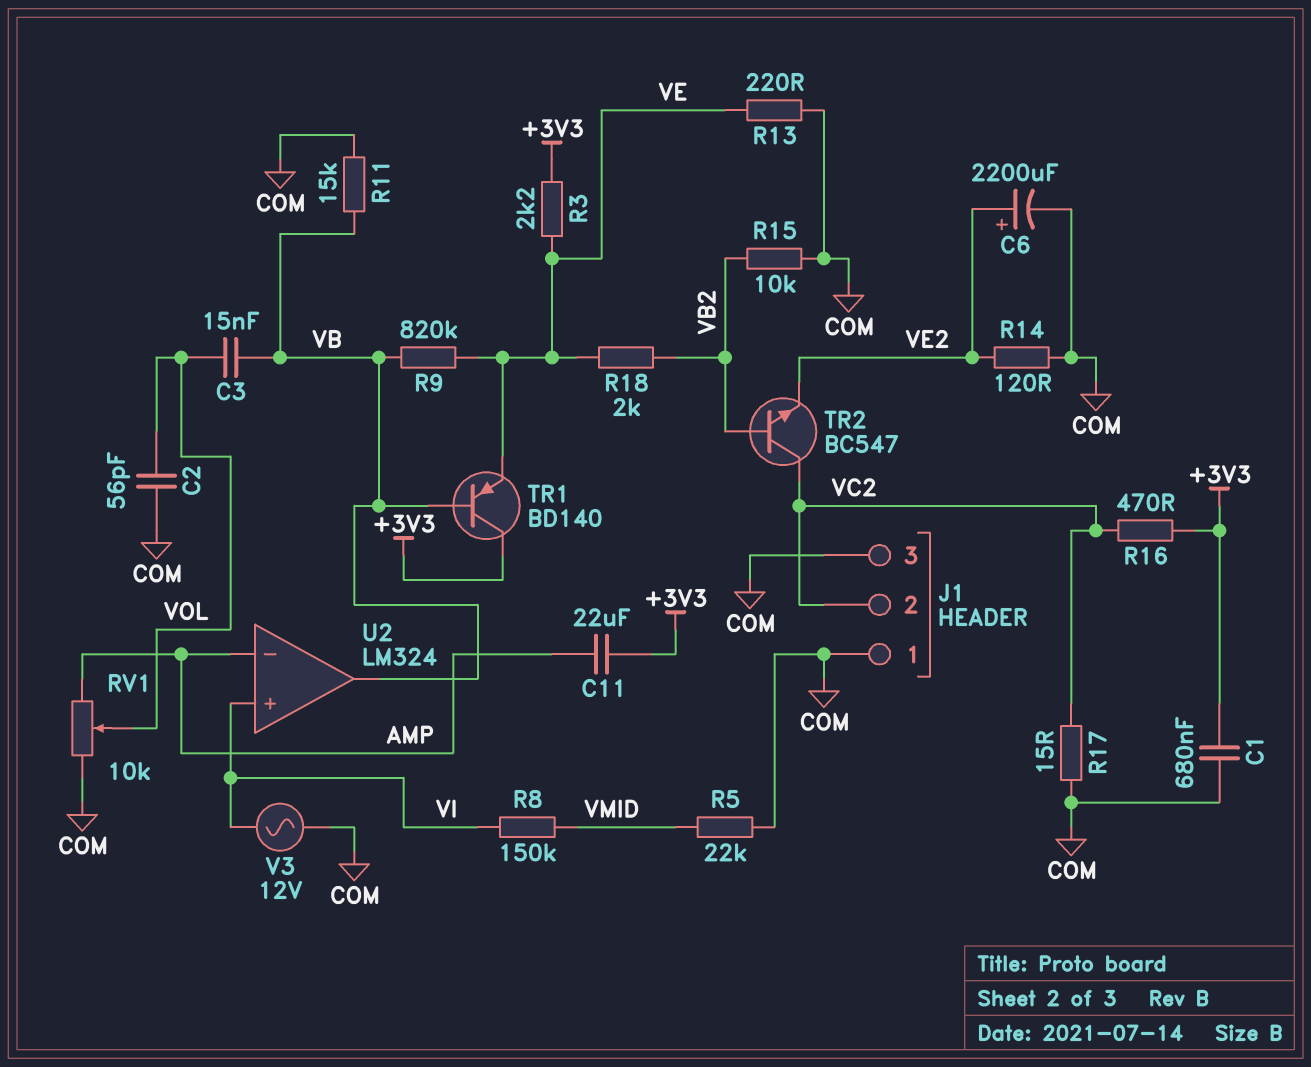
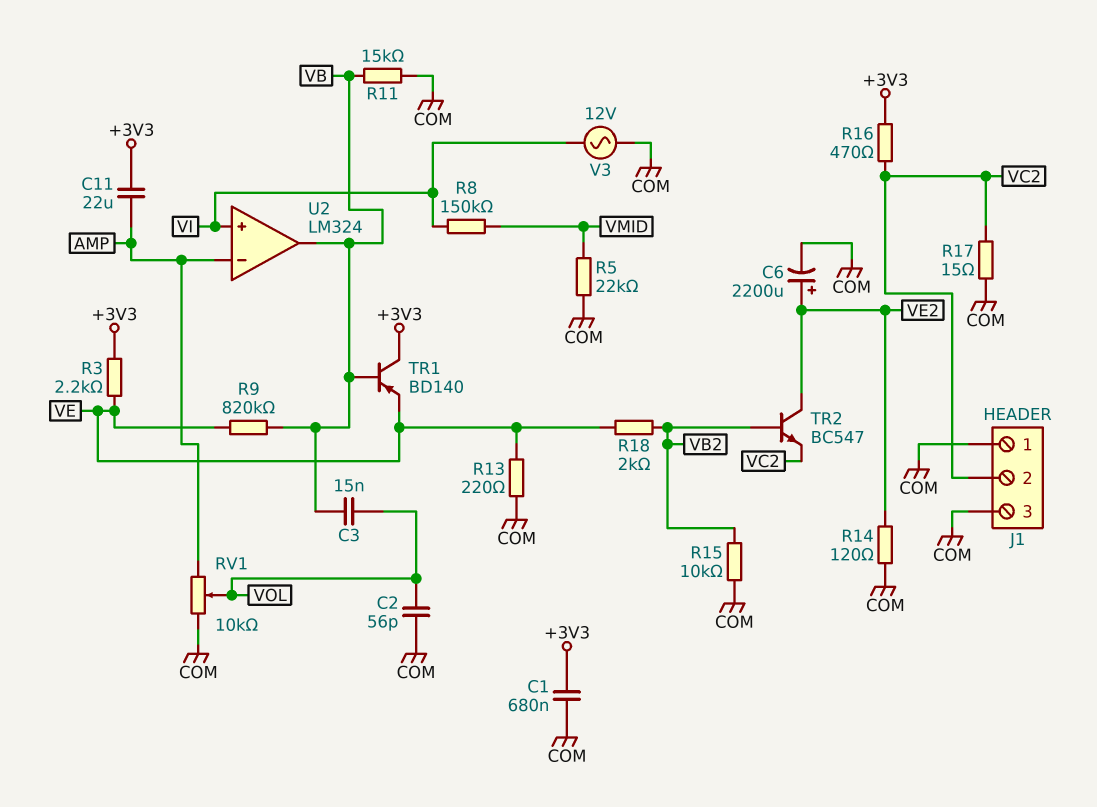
TR2: NPN BC547 (B VB2, C VC2, E VE2) -> NPN BC547 (B VB2, C VE2, E VC2)

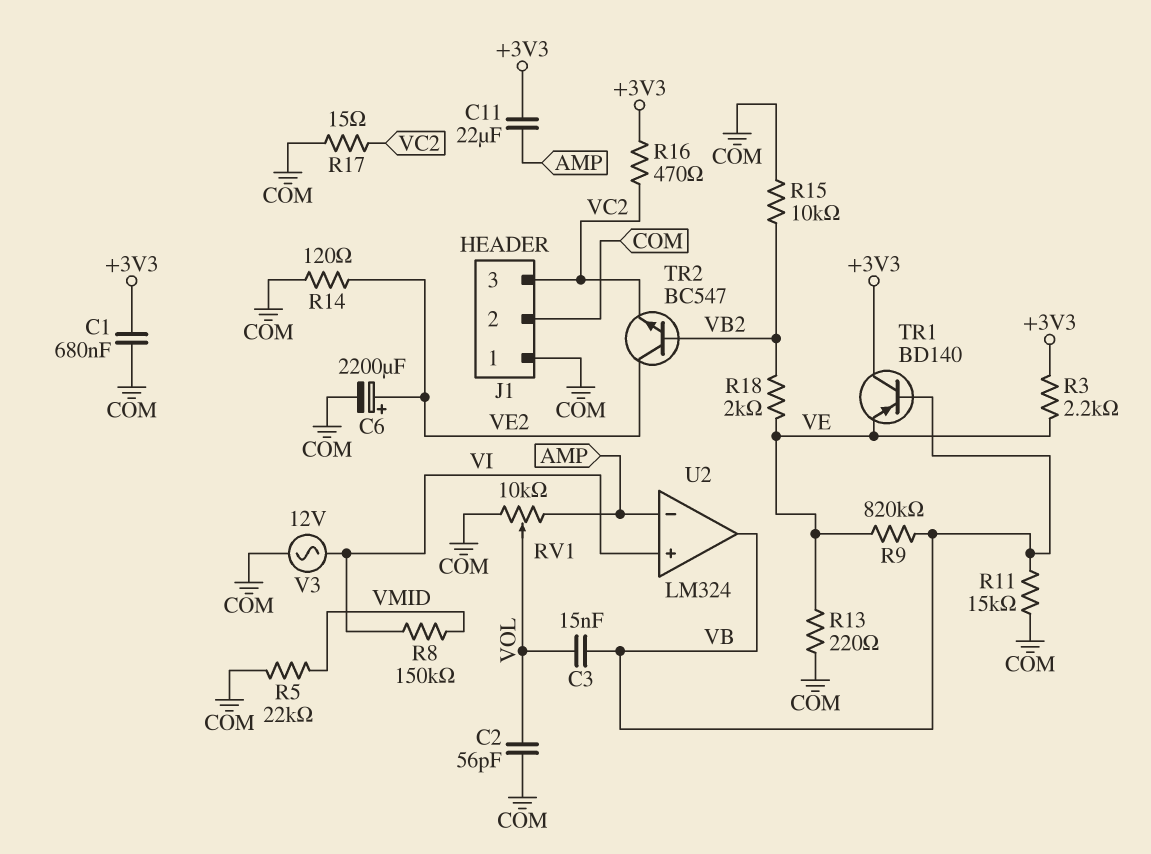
J1 pin 2: VC2 -> COM
J1 pin 3: COM -> VC2

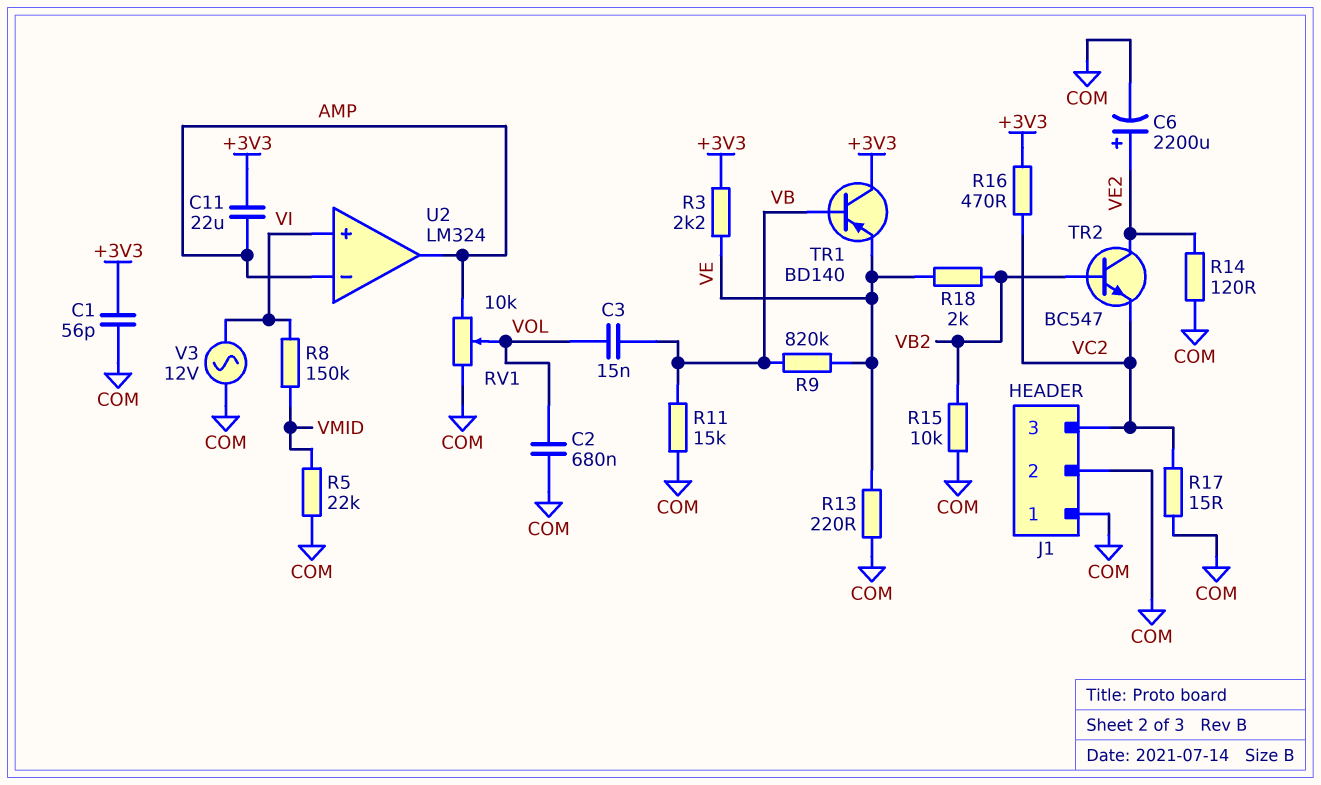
C1: 680nF (+3V3, COM) -> 56pF (+3V3, COM)
C2: 56pF (COM, VOL) -> 680nF (COM, VOL)
U2 pin out: VB -> AMP

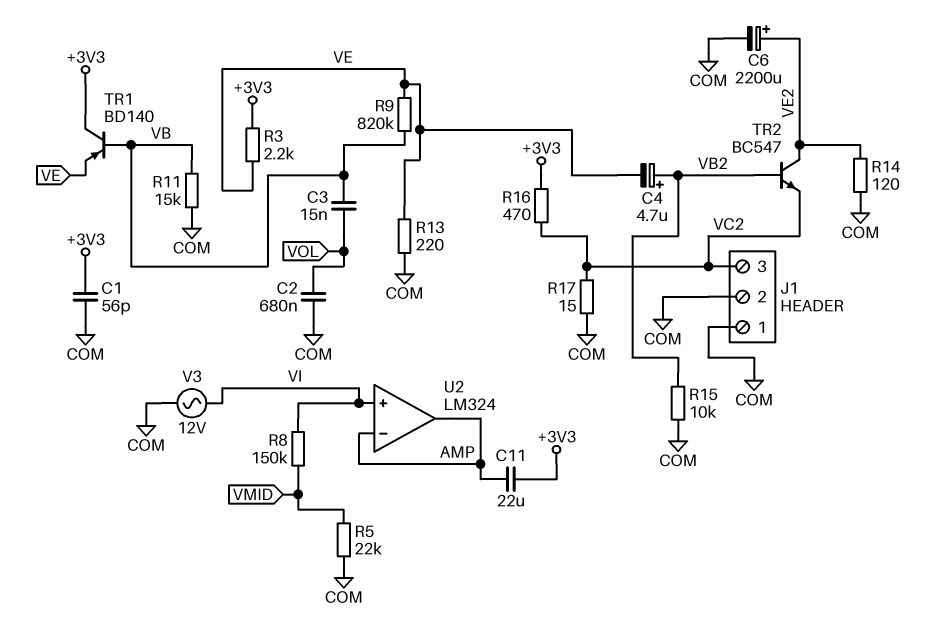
C4: none -> 4.7uF (plus VB2, minus VE)
R18: 2k (VB2, VE) -> none
RV1: 10k (AMP, COM, wiper VOL) -> none

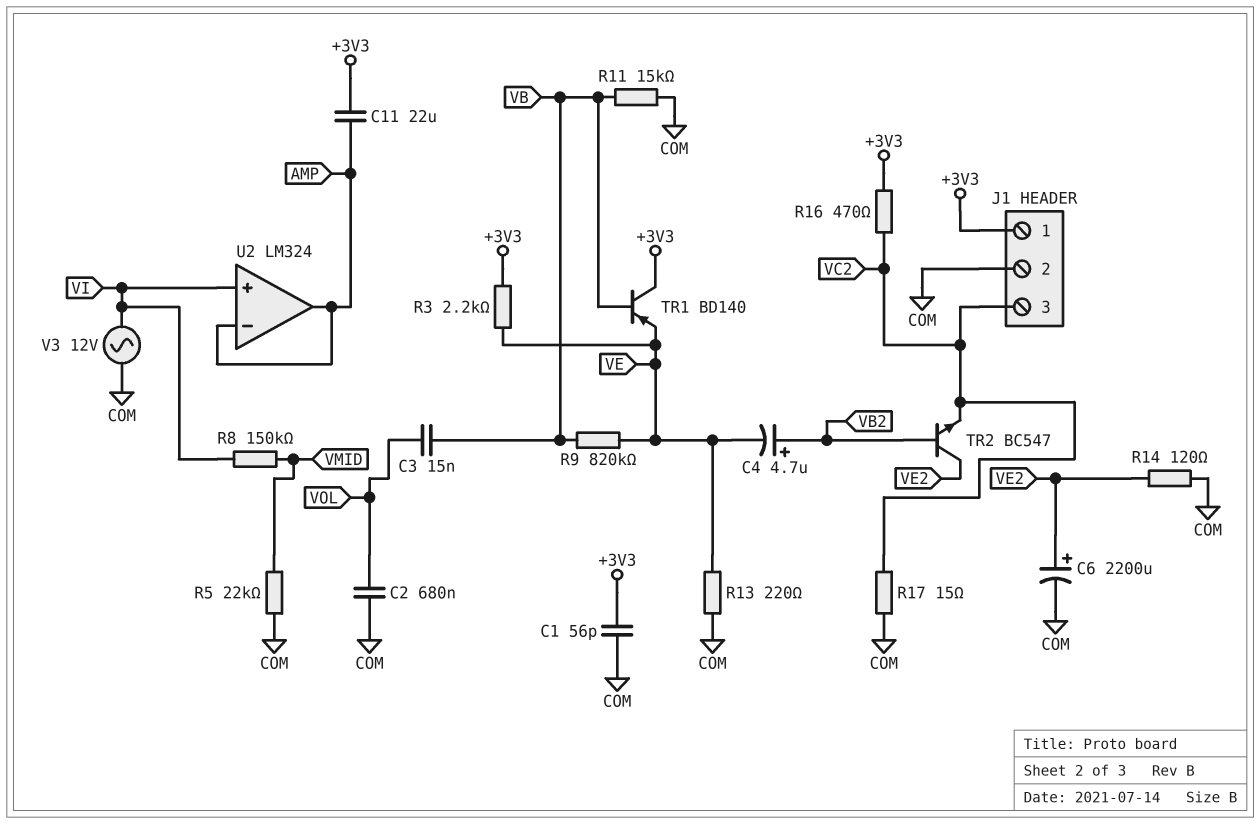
J1 pin 1: COM -> +3V3
R15: 10k (COM, VB2) -> none

